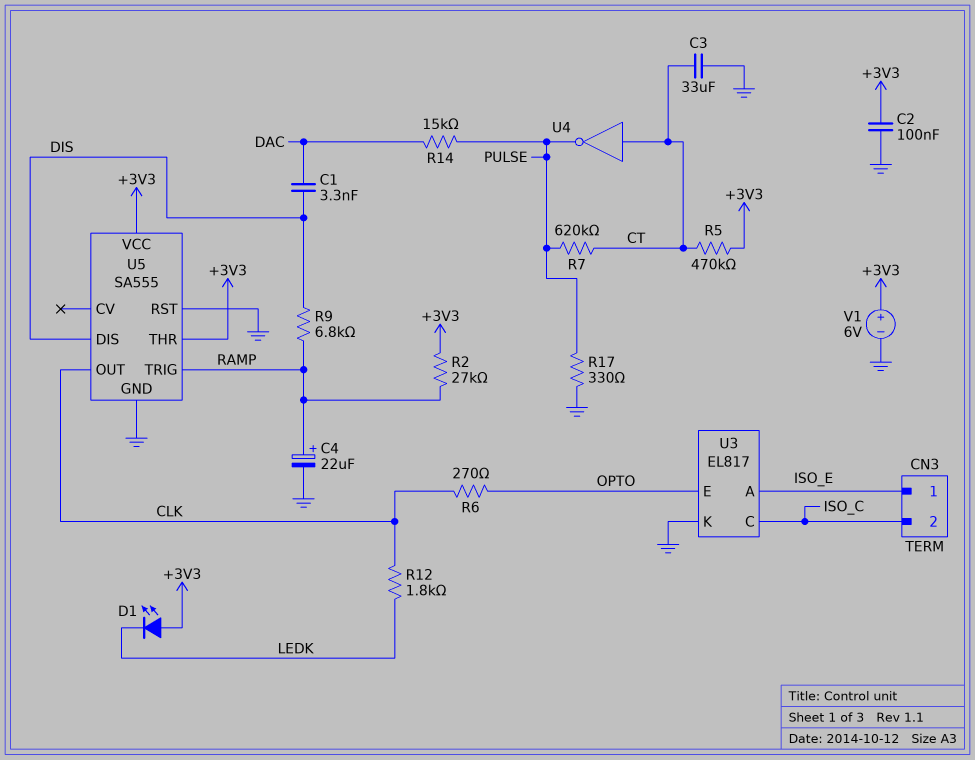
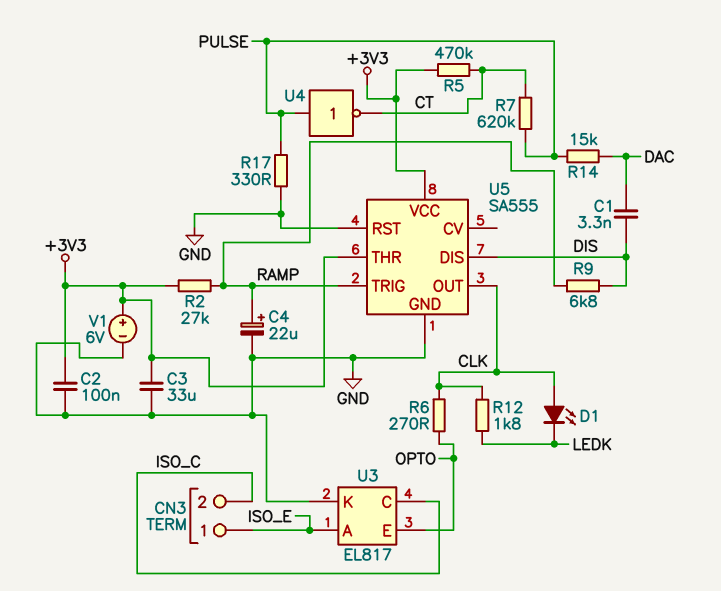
C3: 33uF (CT, GND) -> 33uF (+3V3, GND)
D1: LED (A +3V3, K LEDK) -> LED (A CLK, K LEDK)
U4: NOT (in CT, out PULSE) -> NOT (in PULSE, out CT)

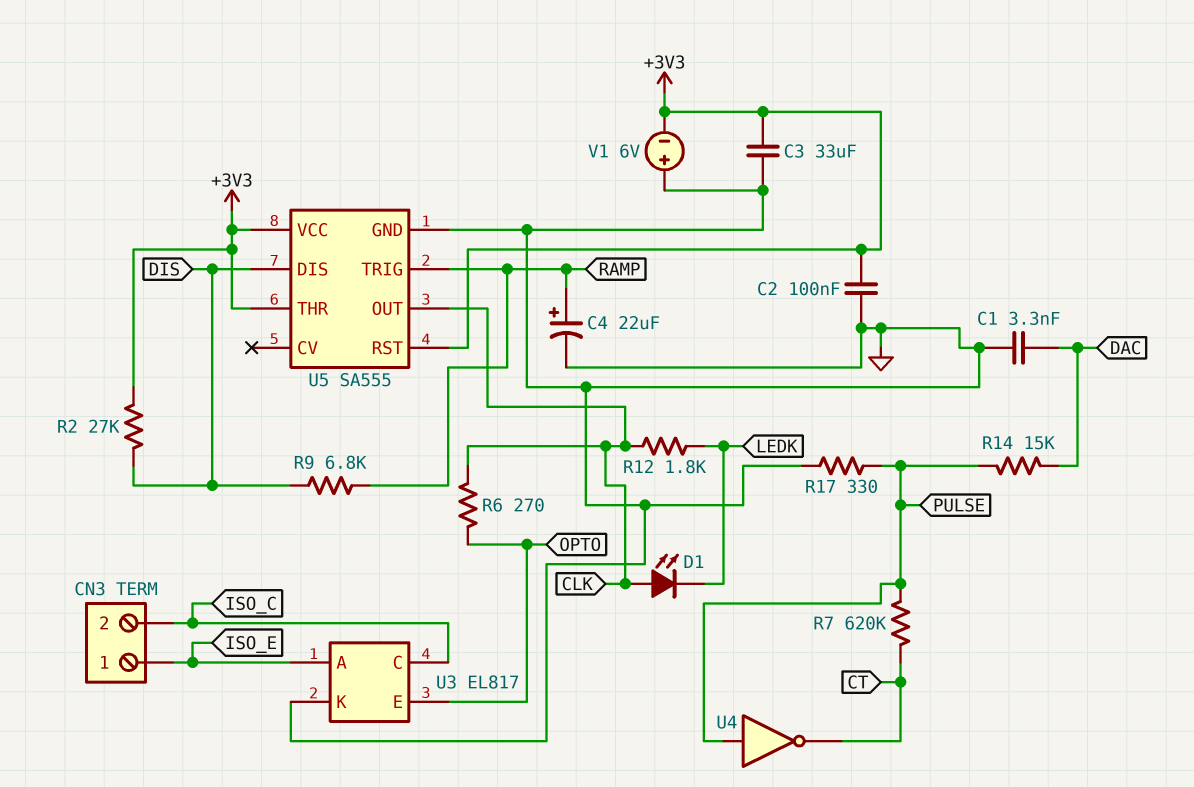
C1: 3.3nF (DAC, DIS) -> 3.3nF (DAC, GND)
R2: 27k (+3V3, RAMP) -> 27k (+3V3, DIS)
R5: 470k (+3V3, CT) -> none
U5 pin RST: GND -> +3V3
V1: 6V (plus +3V3, minus GND) -> 6V (plus GND, minus +3V3)

